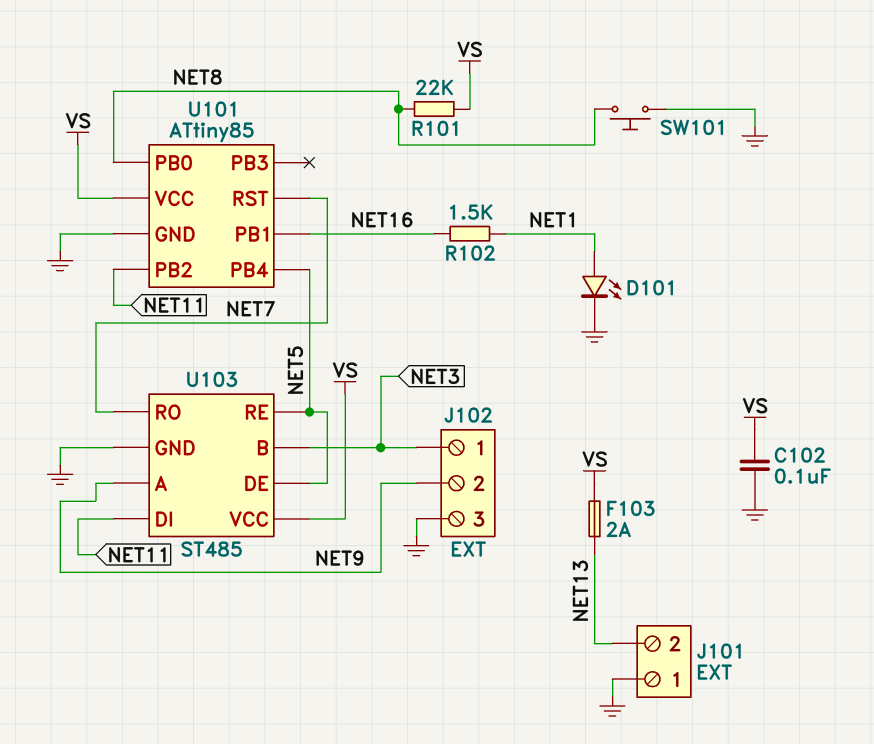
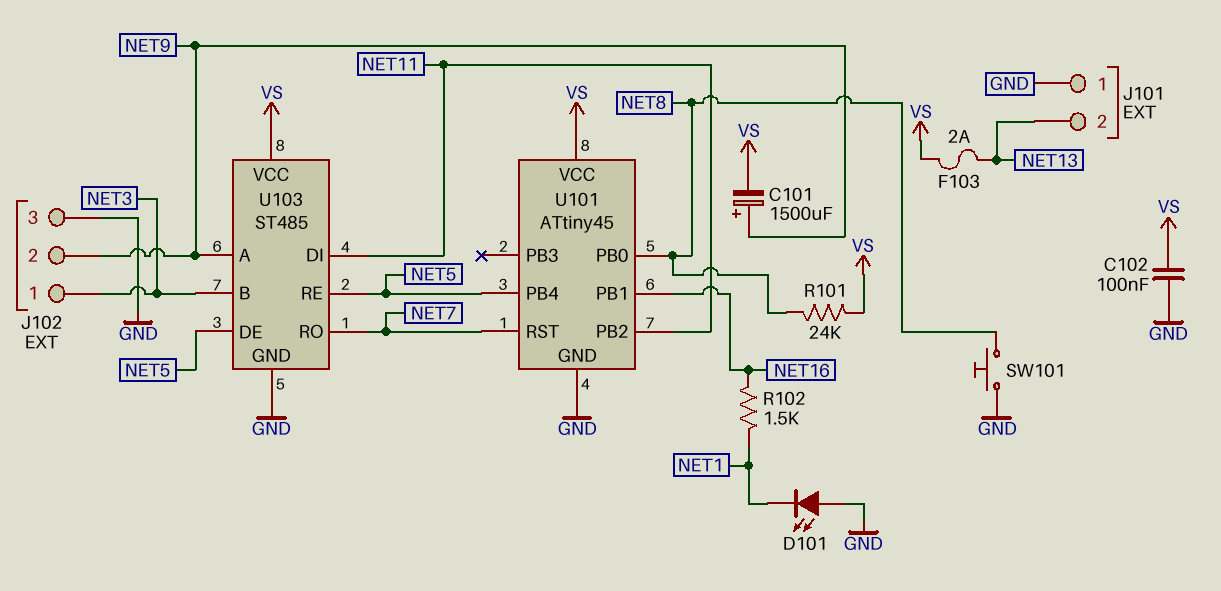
C101: none -> 1500uF (plus NET9, minus VS)
D101: LED (A NET1, K GND) -> LED (A GND, K NET1)
R101: 22k (NET8, VS) -> 24k (NET8, VS)
U101: ATtiny85 -> ATtiny45

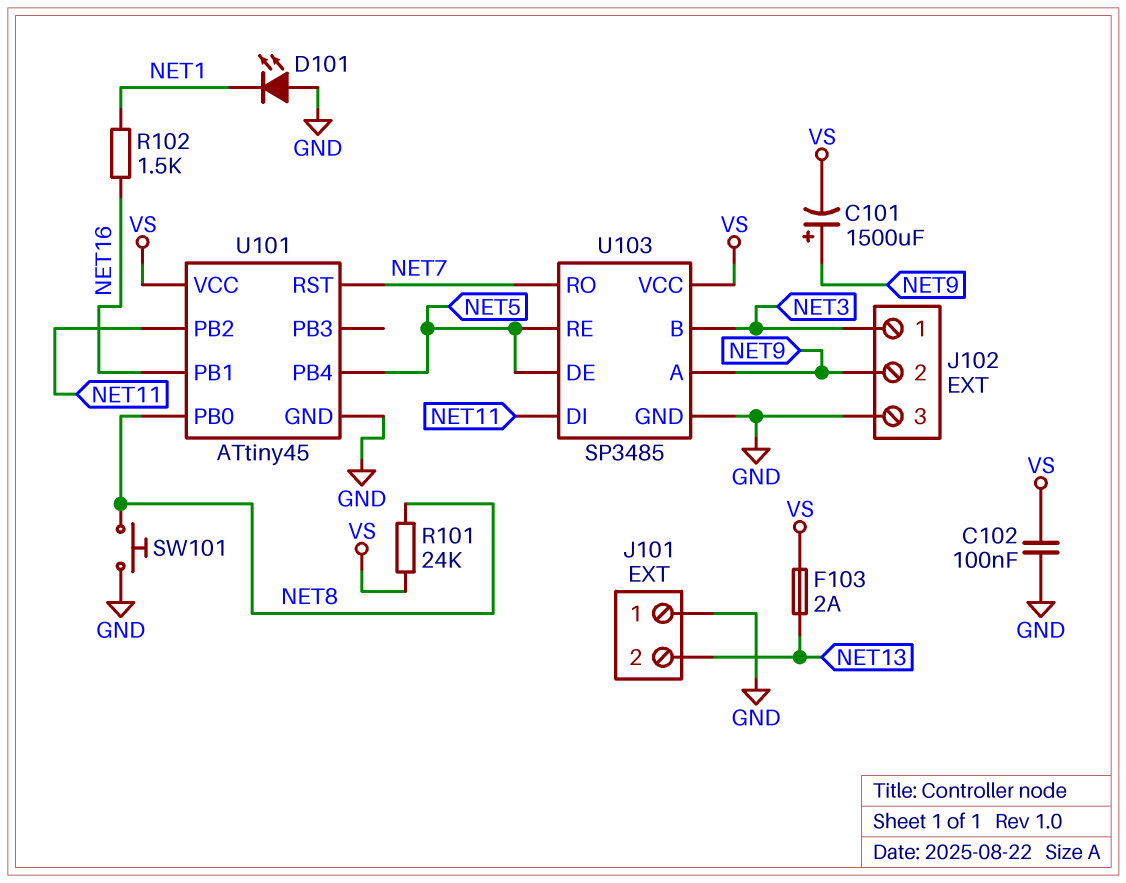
U103: ST485 -> SP3485

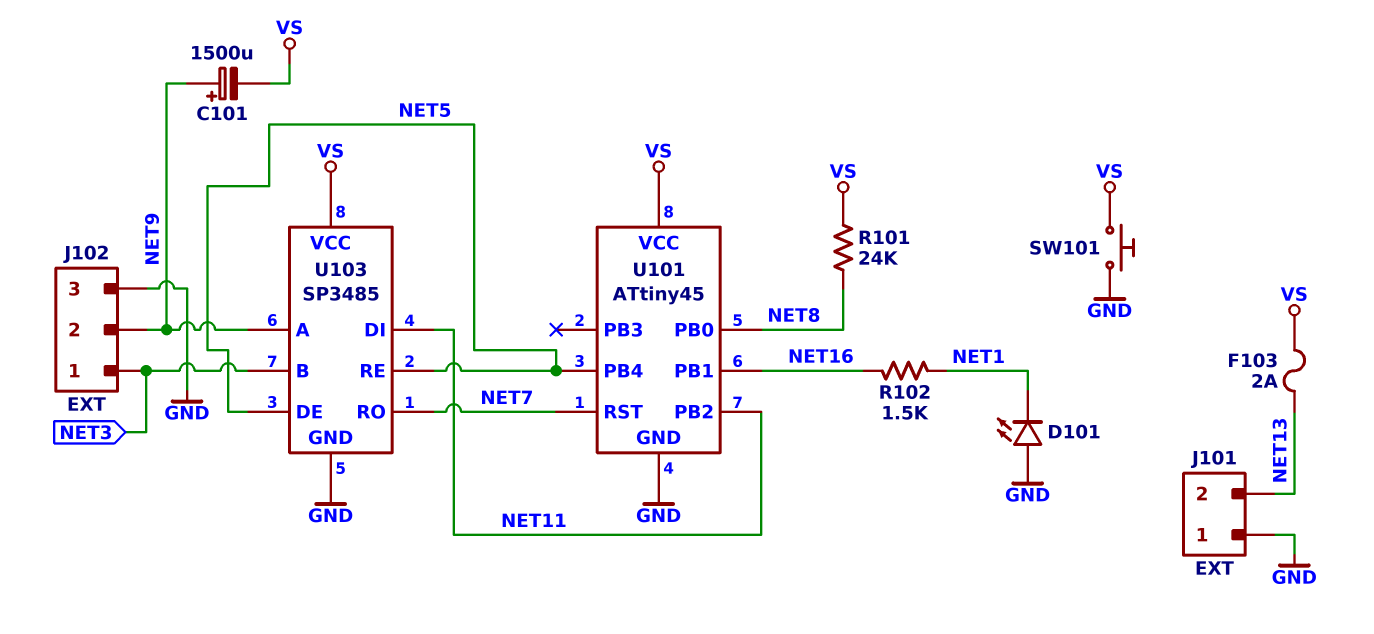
C102: 100nF (GND, VS) -> none
SW101: button (GND, NET8) -> button (GND, VS)

